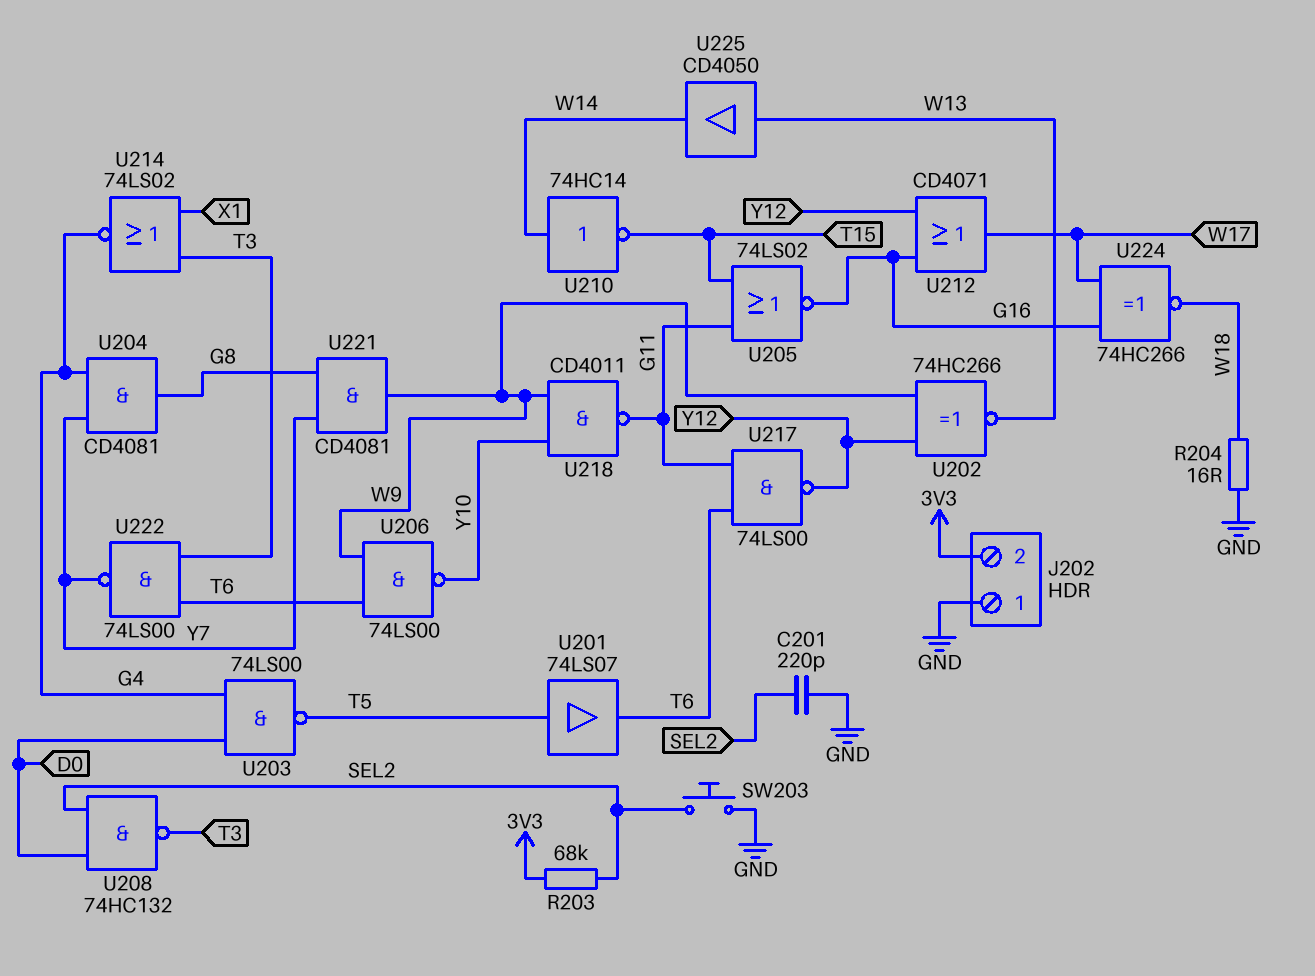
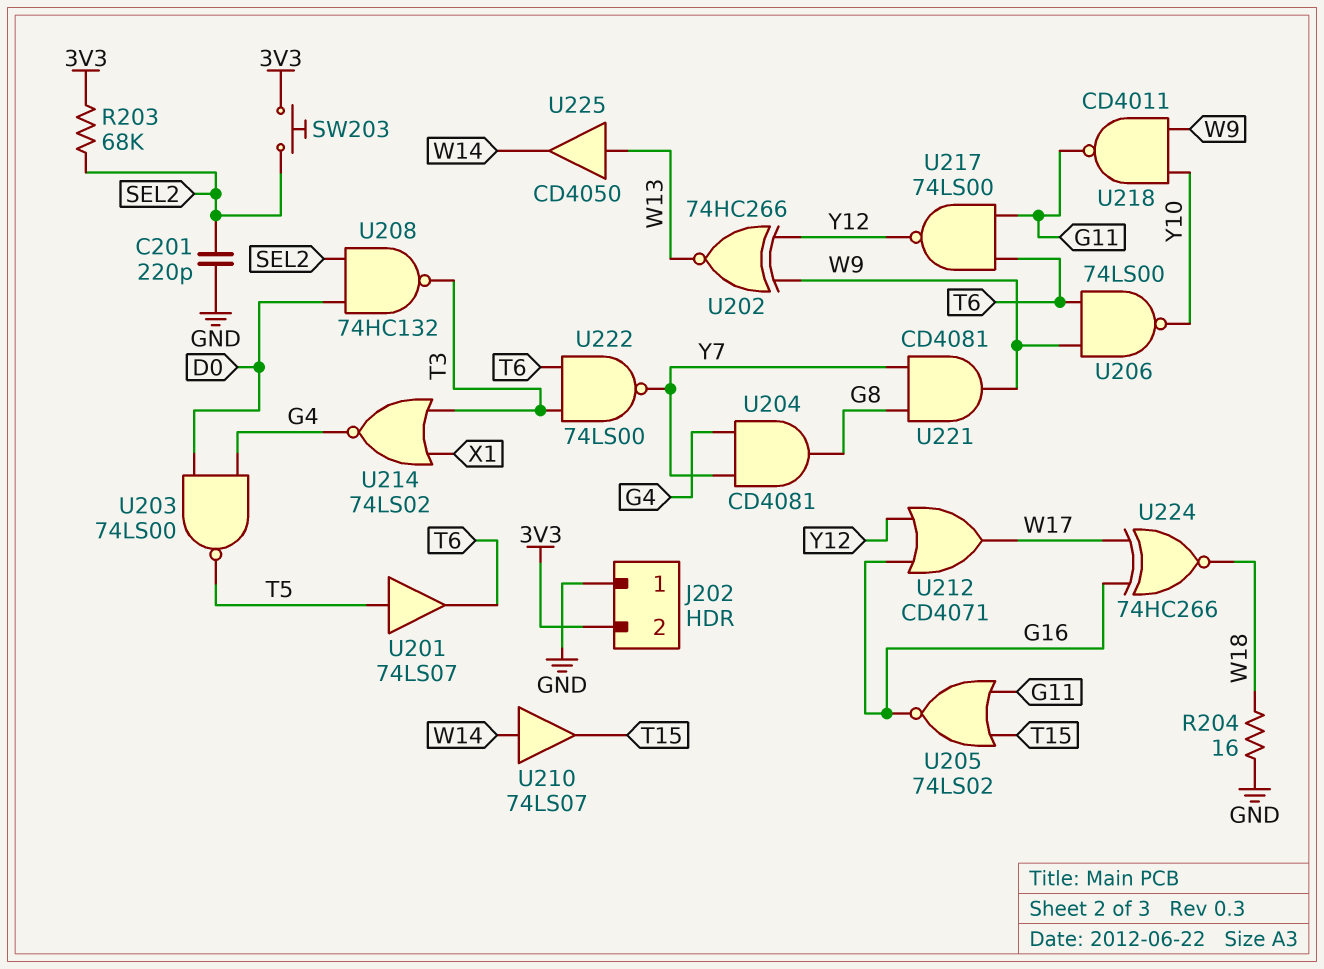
SW203: button (GND, SEL2) -> button (3V3, SEL2)
U210: NOT 74HC14 (in W14, out T15) -> buffer 74LS07 (in W14, out T15)

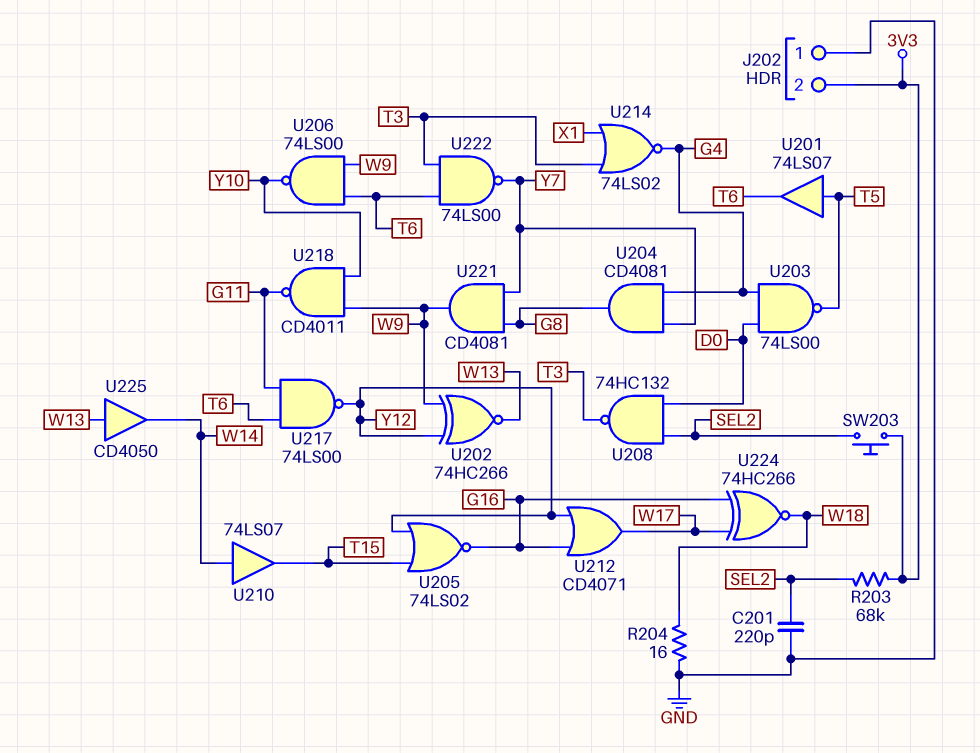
U205: NOR 74LS02 (in G11, in T15, out G16) -> NOR 74LS02 (in T15, in Y12, out G16)

